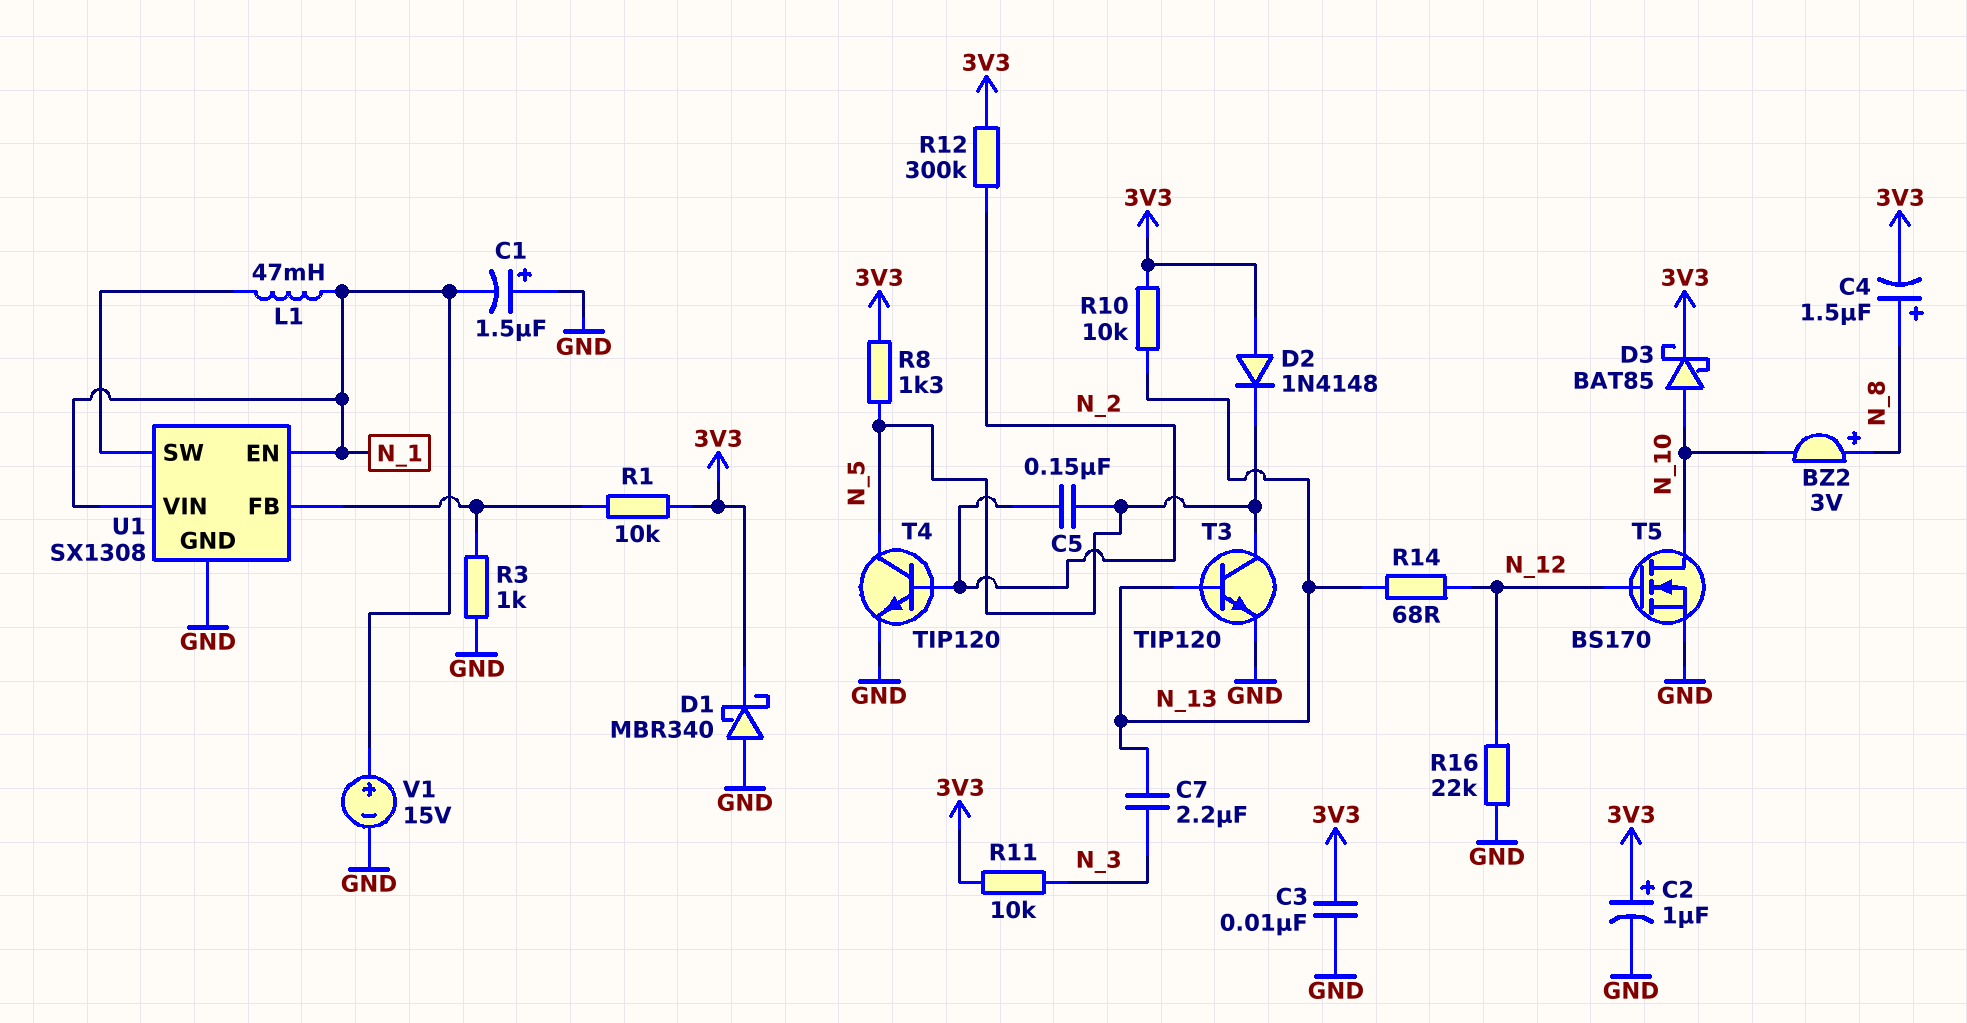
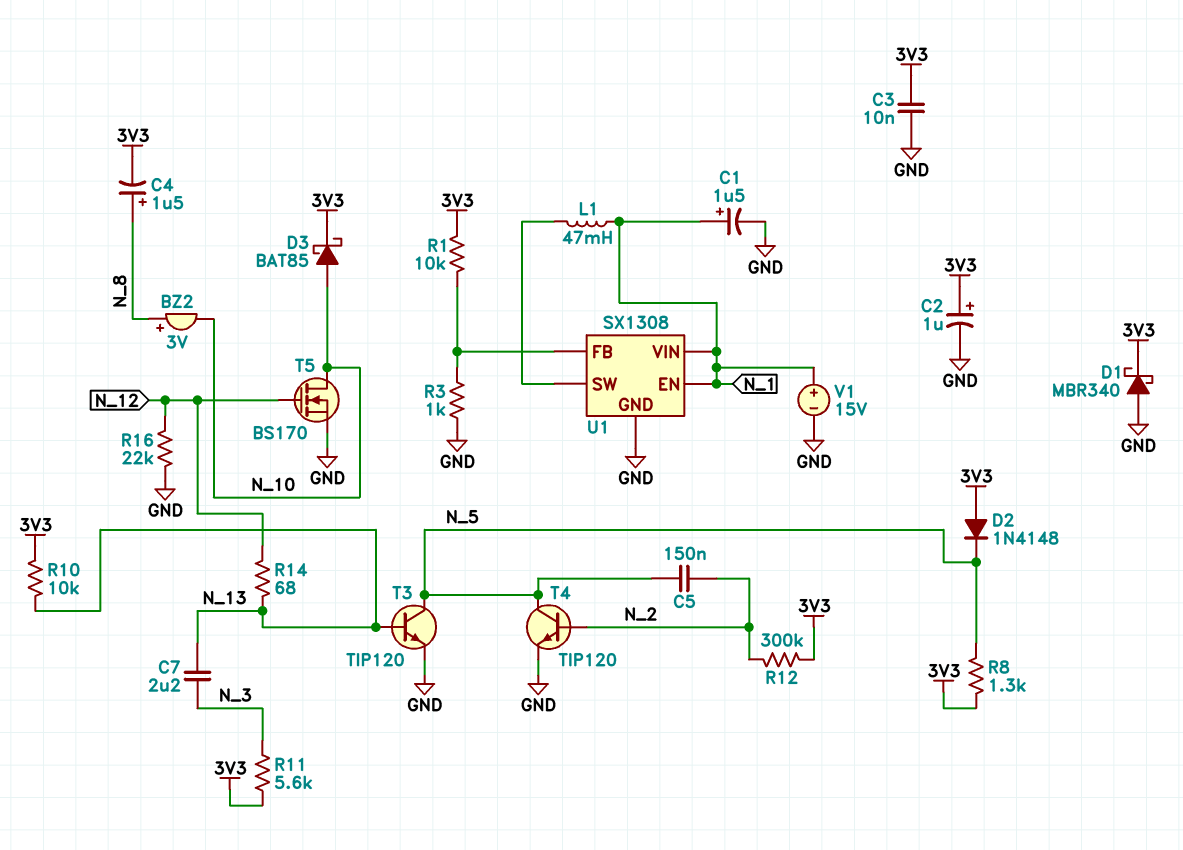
C1: 1.5uF (plus GND, minus N_1) -> 1.5uF (plus N_1, minus GND)
R11: 10k (3V3, N_3) -> 5.6k (3V3, N_3)

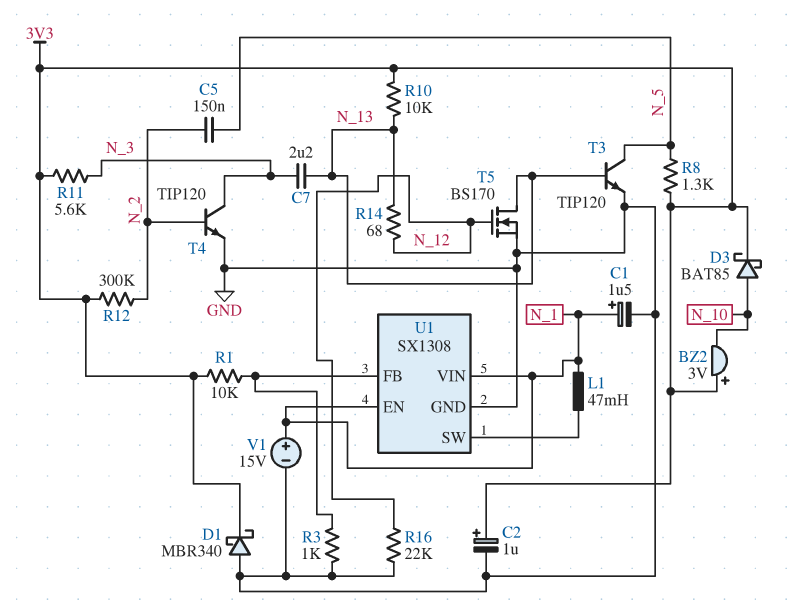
BZ2: buzzer 3V (plus N_8, minus N_10) -> buzzer 3V (plus 3V3, minus N_10)
C3: 10nF (3V3, GND) -> none
C4: 1.5uF (plus N_8, minus 3V3) -> none
D2: diode 1N4148 (A 3V3, K N_5) -> none
T4: NPN TIP120 (B N_2, C N_5, E GND) -> NPN TIP120 (B N_2, C N_3, E GND)
T5: NMOS BS170 (G N_12, D N_10, S GND) -> NMOS BS170 (G N_12, D N_13, S GND)

